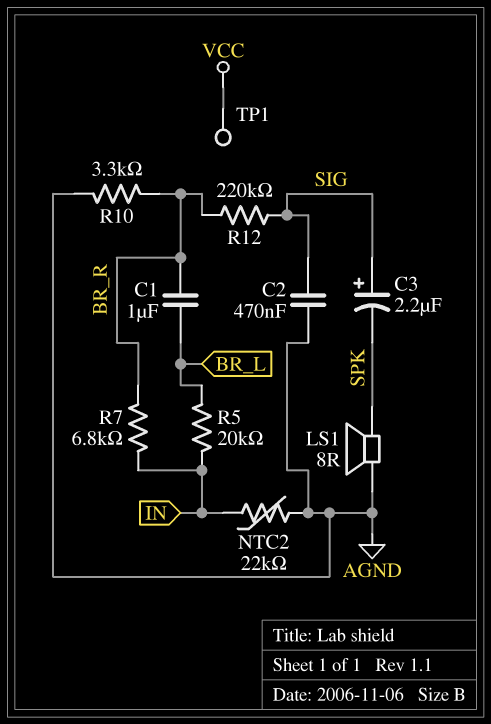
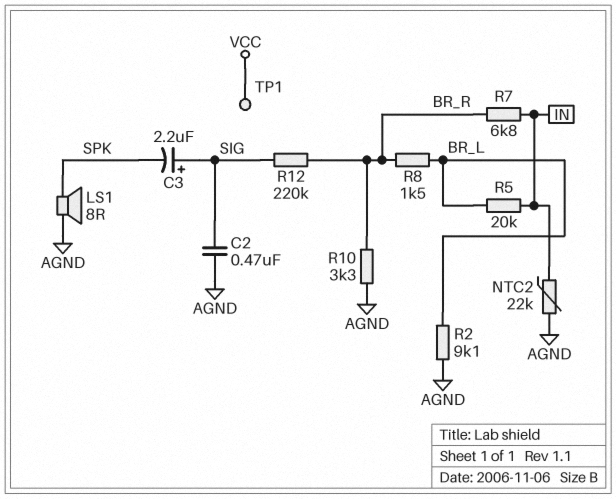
C1: 1uF (BR_L, BR_R) -> none
R2: none -> 9.1k (AGND, BR_L)
R8: none -> 1.5k (BR_L, BR_R)

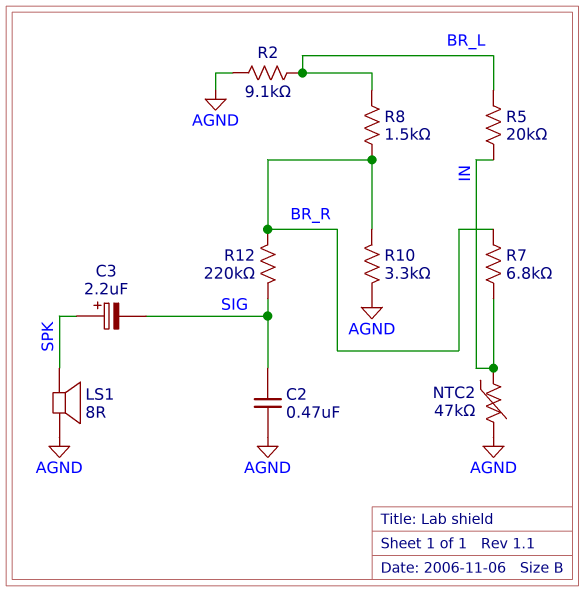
C3: 2.2uF (plus SIG, minus SPK) -> 2.2uF (plus SPK, minus SIG)
NTC2: 22k (AGND, IN) -> 47k (AGND, IN)
TP1: test point (VCC) -> none

